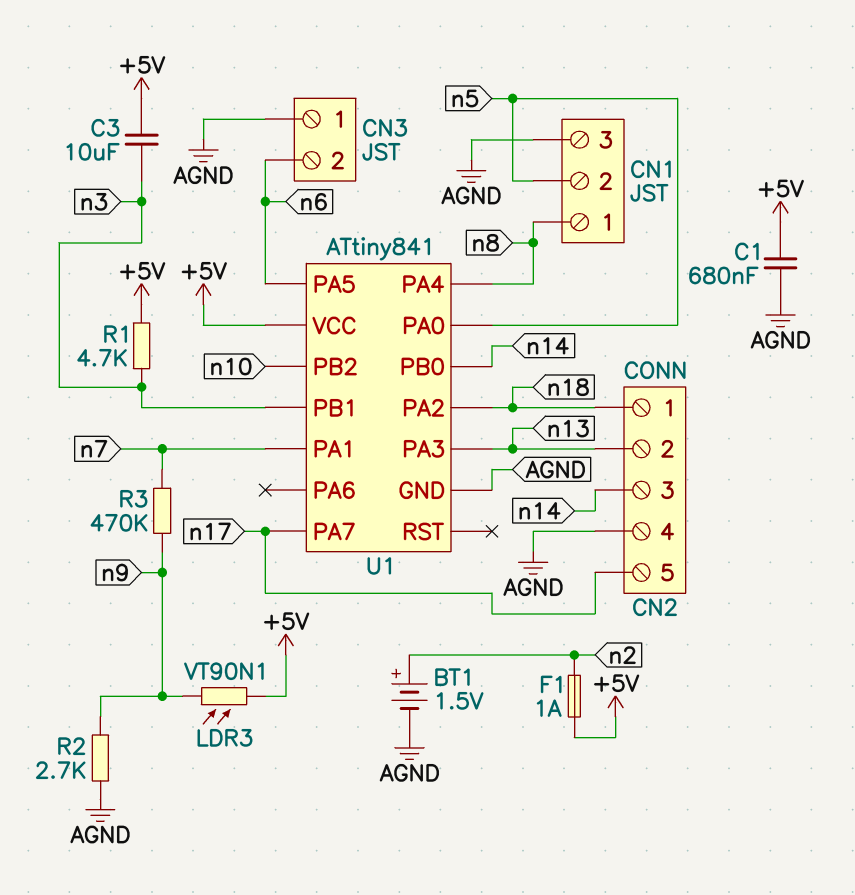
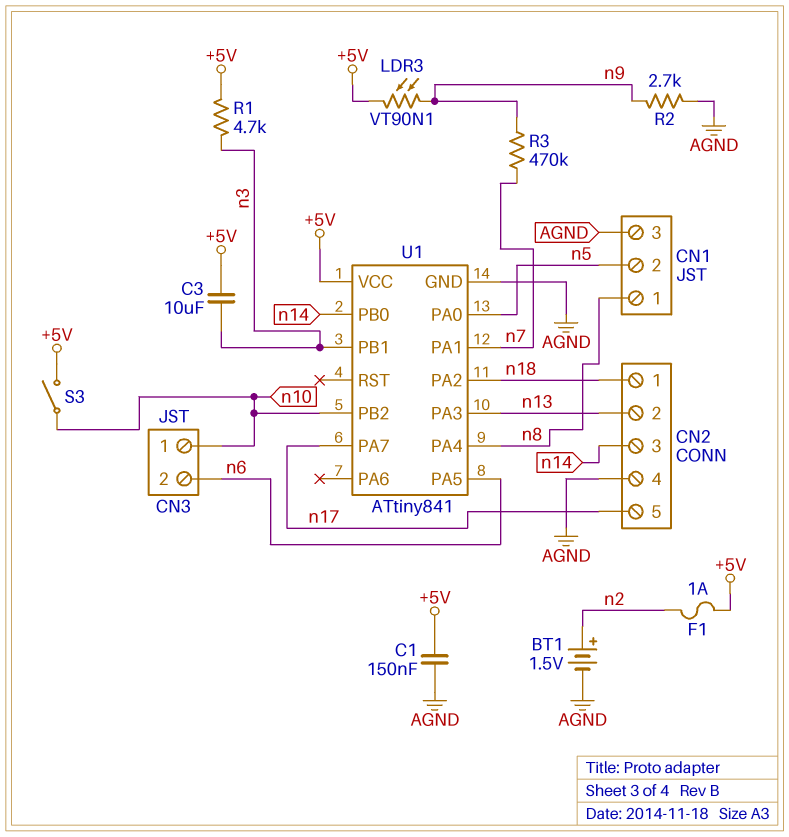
C1: 680nF (+5V, AGND) -> 150nF (+5V, AGND)
CN3 pin 1: AGND -> n10
S3: none -> switch (+5V, n10)

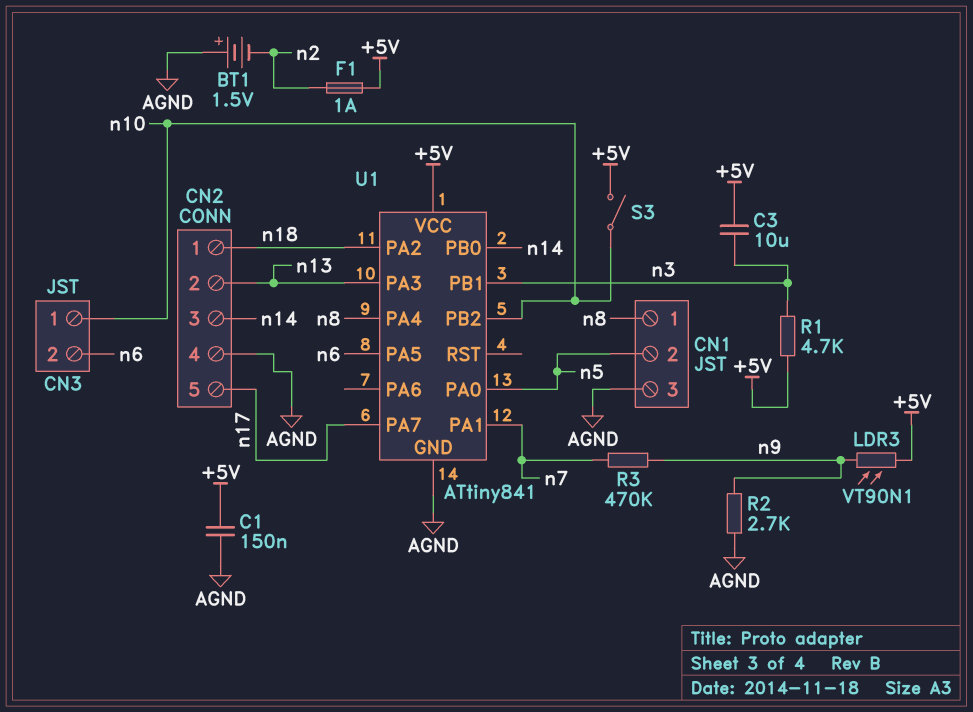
BT1: 1.5V (plus n2, minus AGND) -> 1.5V (plus AGND, minus n2)

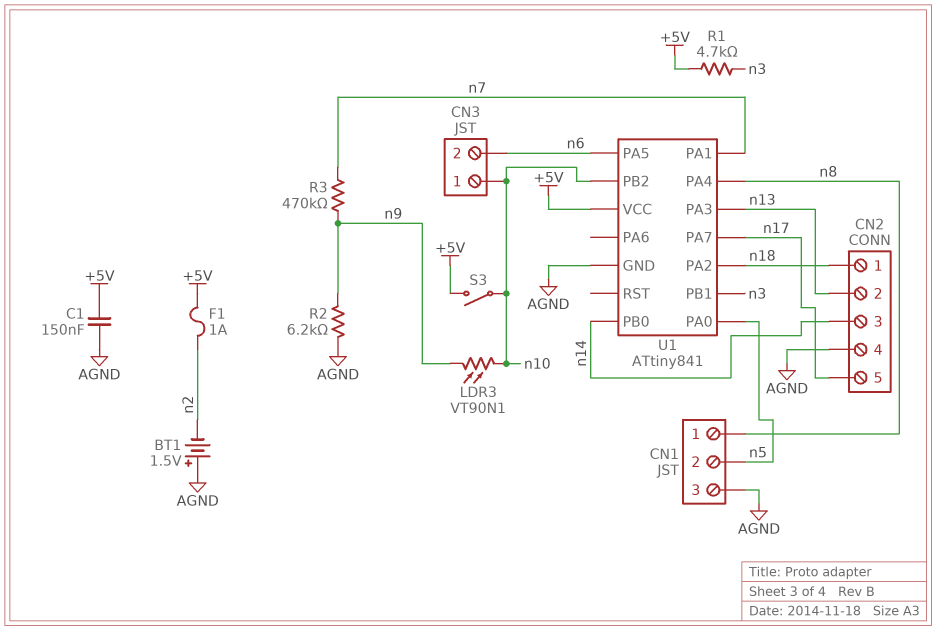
C3: 10uF (+5V, n3) -> none
LDR3: VT90N1 (+5V, n9) -> VT90N1 (n9, n10)
R2: 2.7k (AGND, n9) -> 6.2k (AGND, n9)

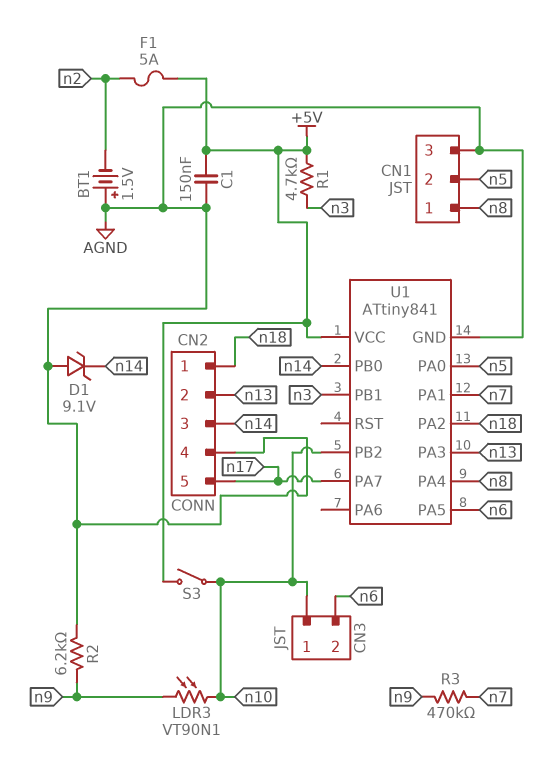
D1: none -> zener 9.1V (A AGND, K n14)
F1: 1A (+5V, n2) -> 5A (+5V, n2)

